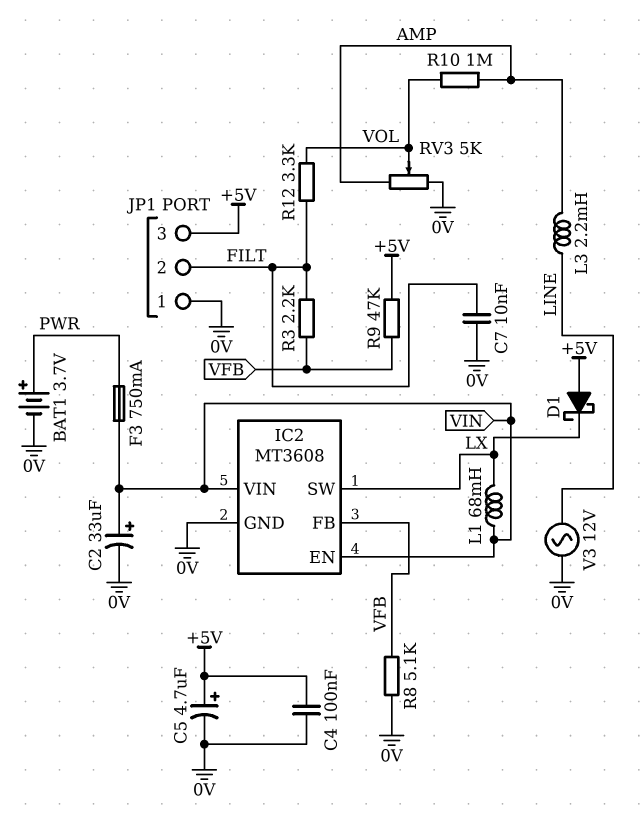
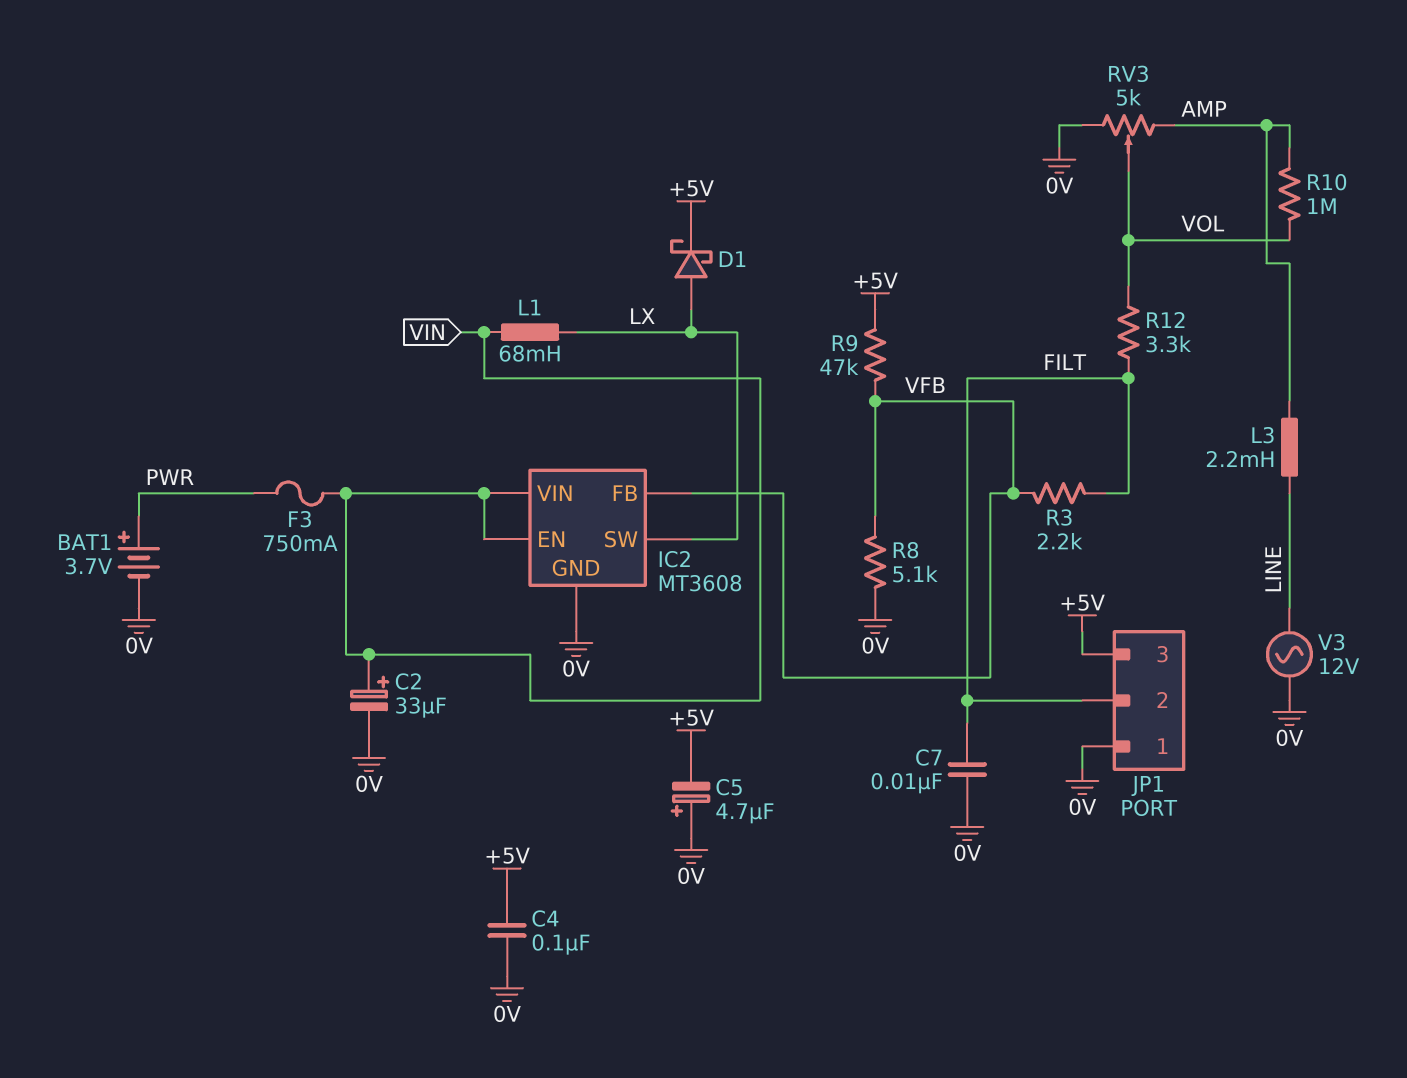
C5: 4.7uF (plus +5V, minus 0V) -> 4.7uF (plus 0V, minus +5V)
D1: schottky (A +5V, K LX) -> schottky (A LX, K +5V)

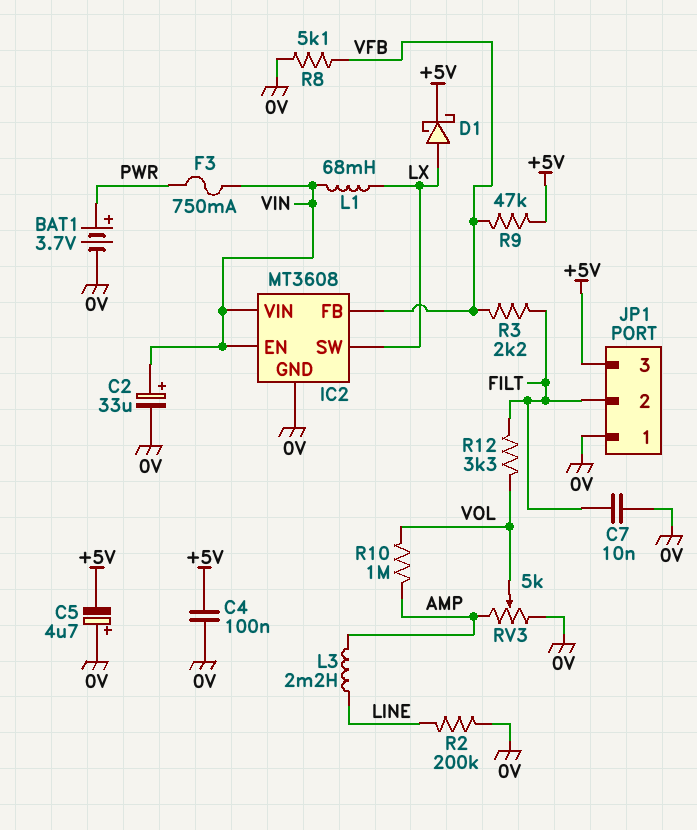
R2: none -> 200k (0V, LINE)
V3: AC 12V (0V, LINE) -> none

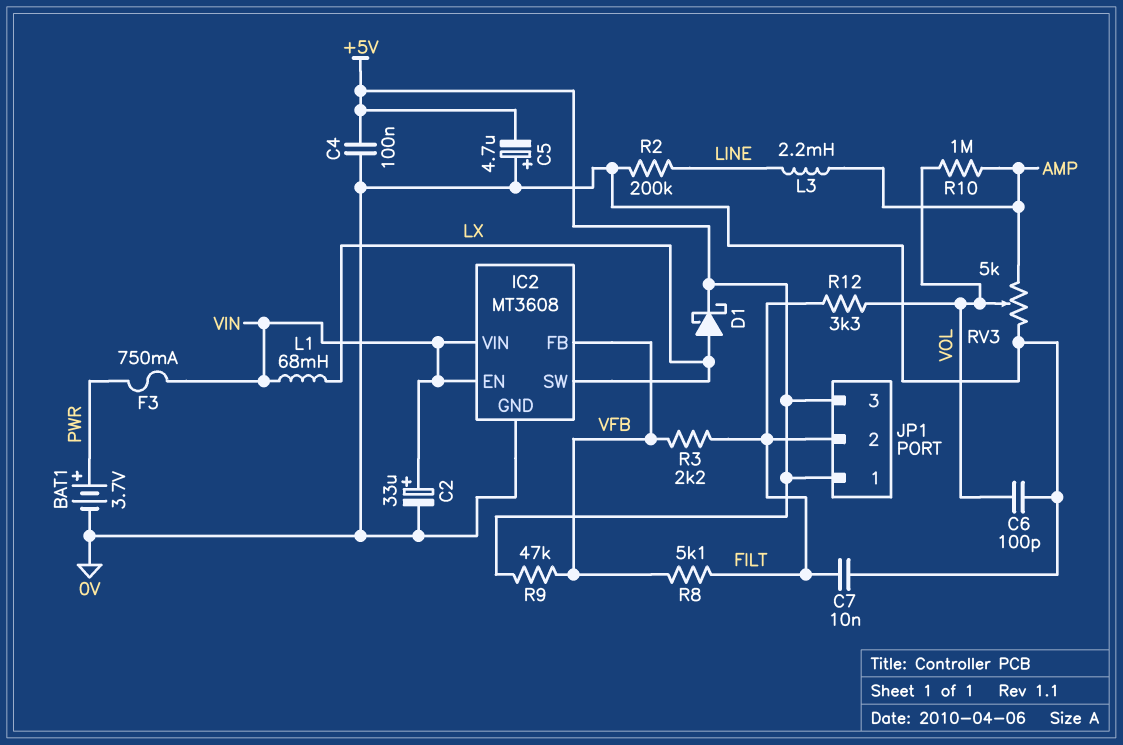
C6: none -> 100pF (0V, VOL)
JP1 pin 1: 0V -> +5V
R8: 5.1k (0V, VFB) -> 5.1k (FILT, VFB)

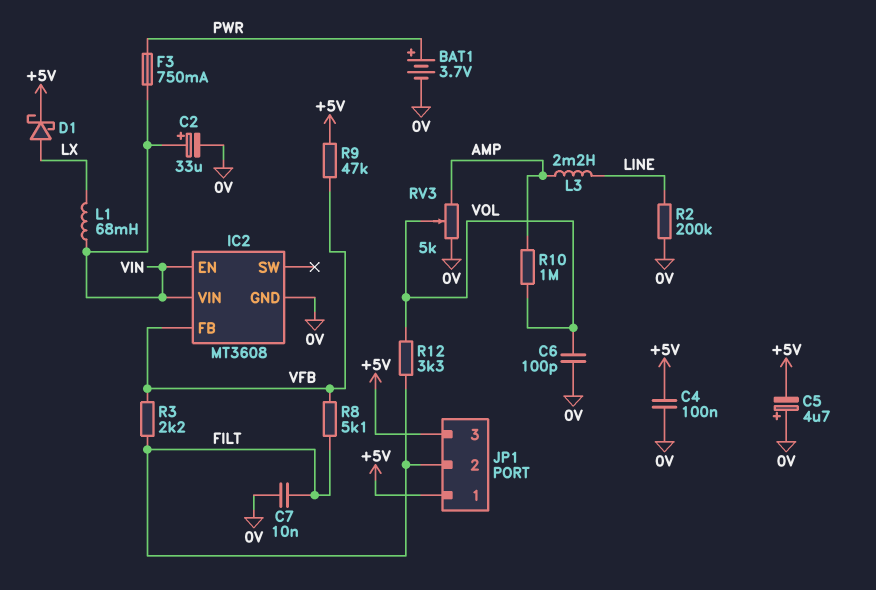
IC2 pin SW: LX -> none

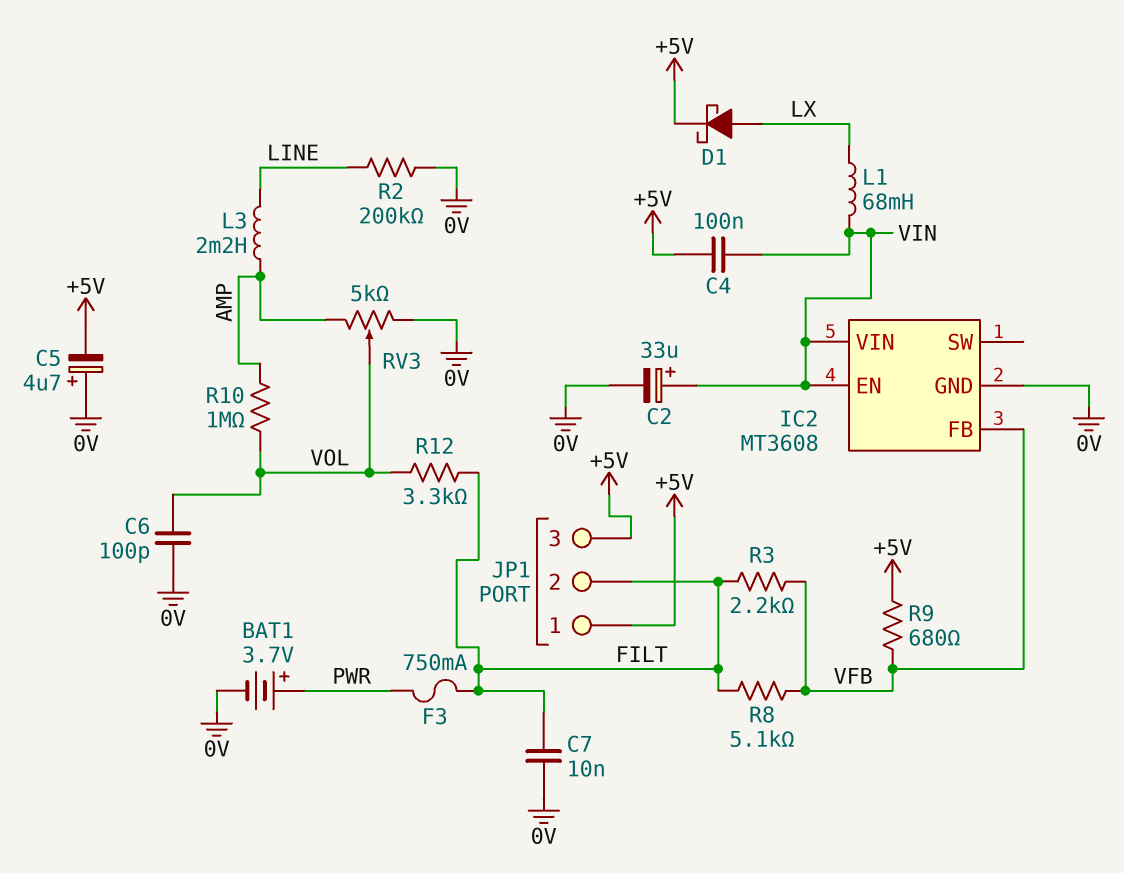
C4: 100nF (+5V, 0V) -> 100nF (+5V, VIN)
F3: 750mA (PWR, VIN) -> 750mA (FILT, PWR)
R9: 47k (+5V, VFB) -> 680 (+5V, VFB)

